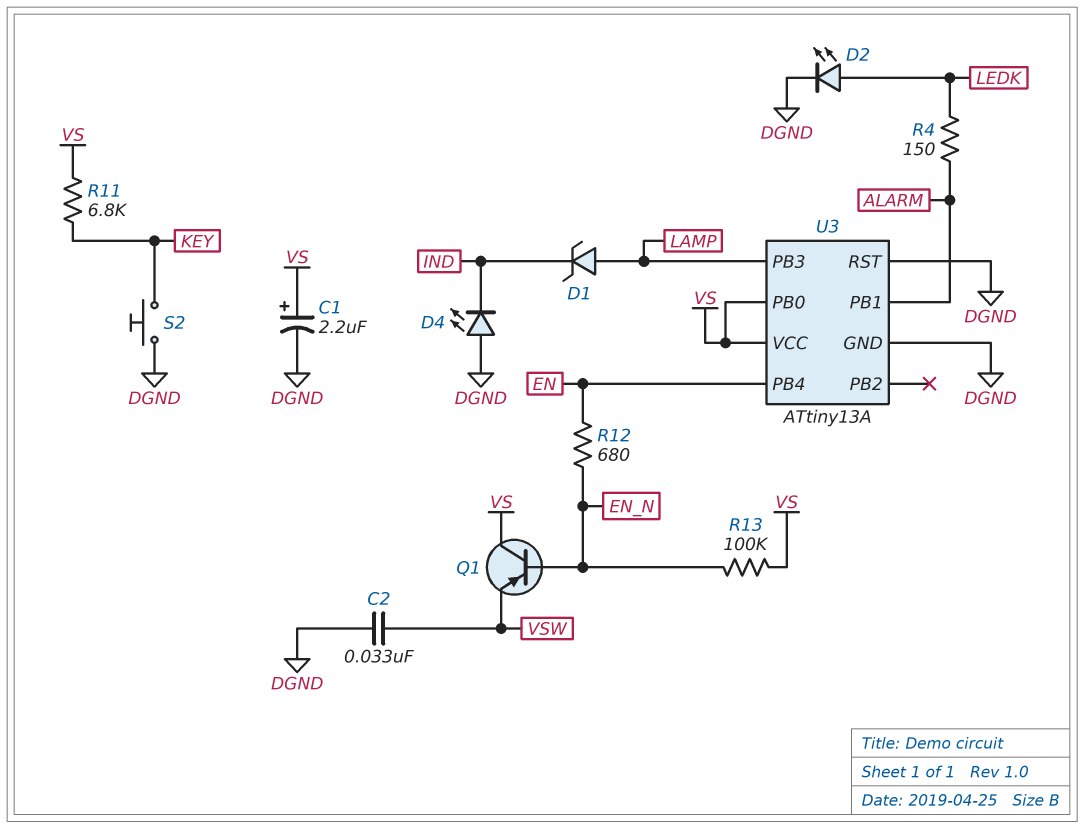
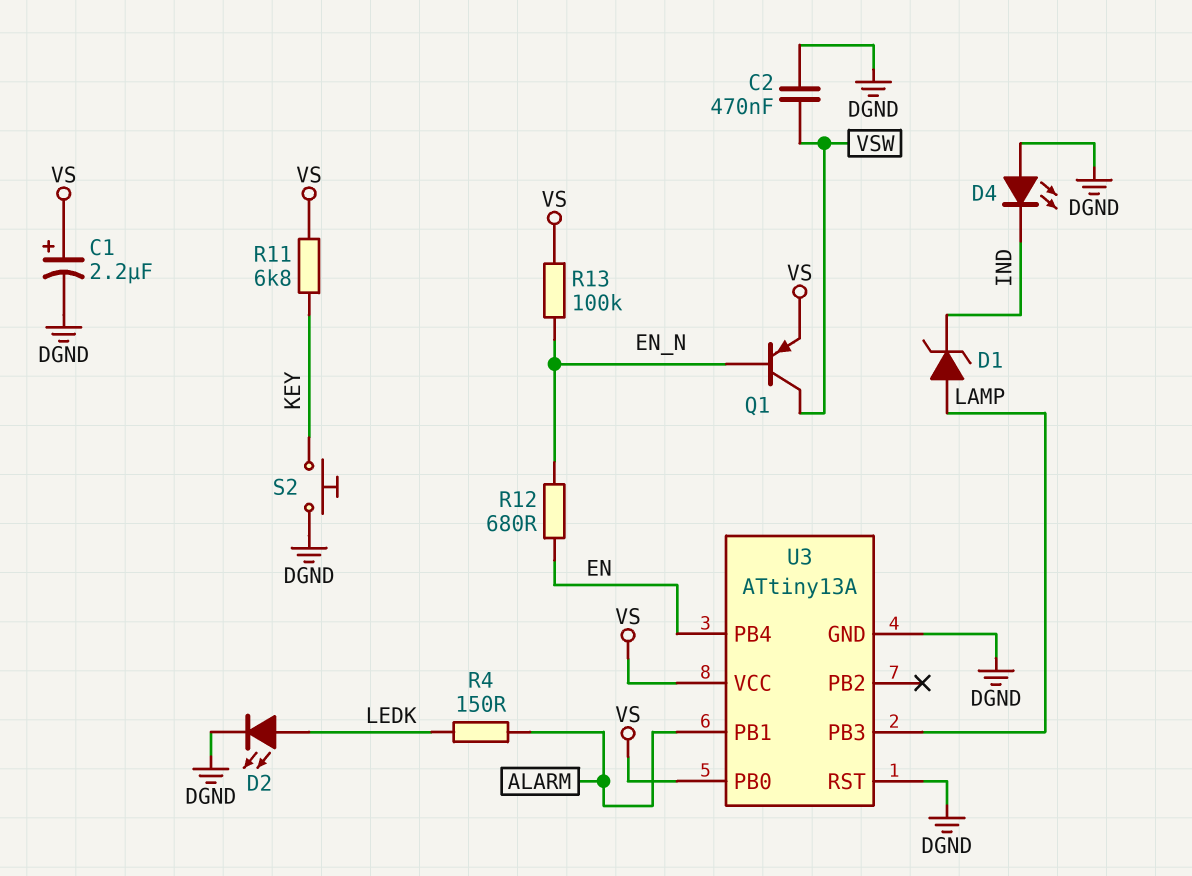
C2: 33nF (DGND, VSW) -> 470nF (DGND, VSW)
Q1: PNP (B EN_N, C VS, E VSW) -> PNP (B EN_N, C VSW, E VS)

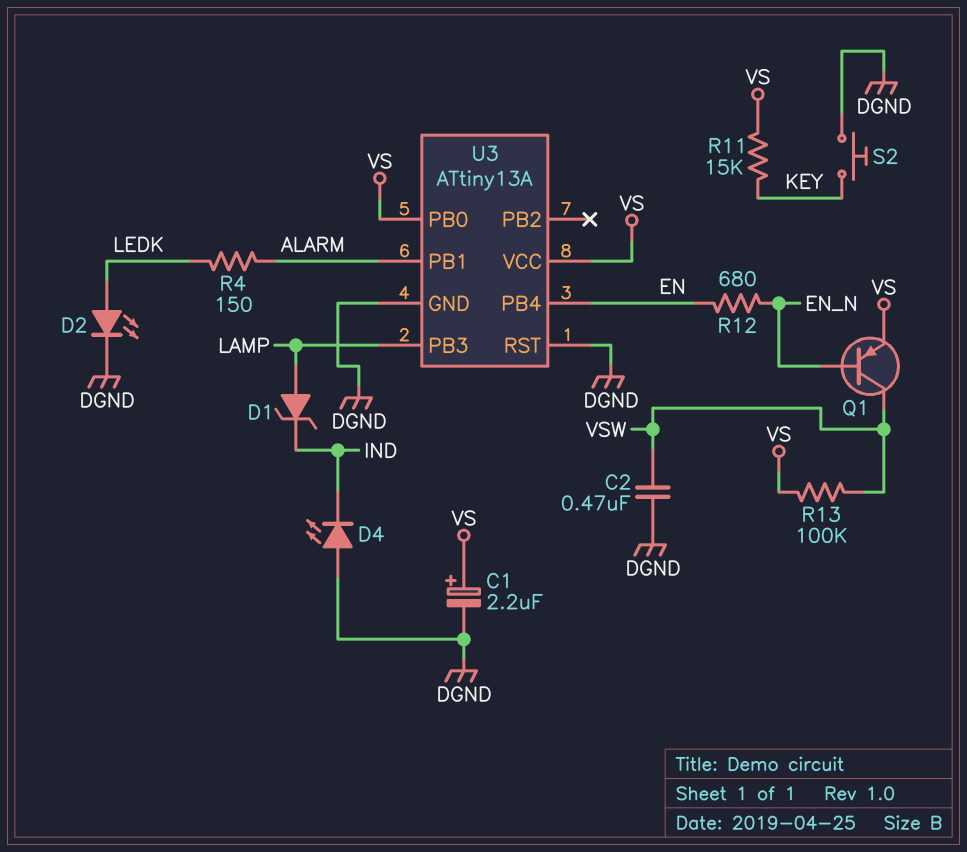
R11: 6.8k (KEY, VS) -> 15k (KEY, VS)
R13: 100k (EN_N, VS) -> 100k (VS, VSW)

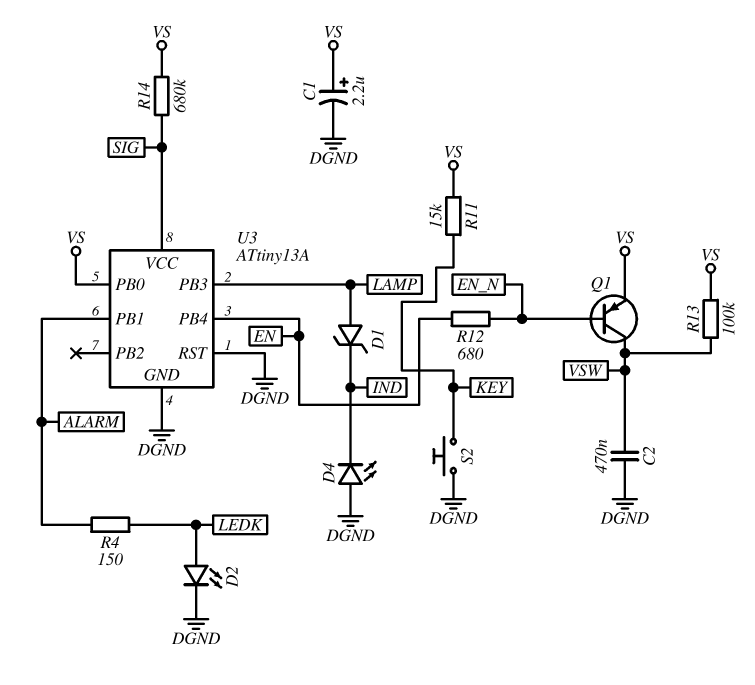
R14: none -> 680k (SIG, VS)
U3 pin VCC: VS -> SIG

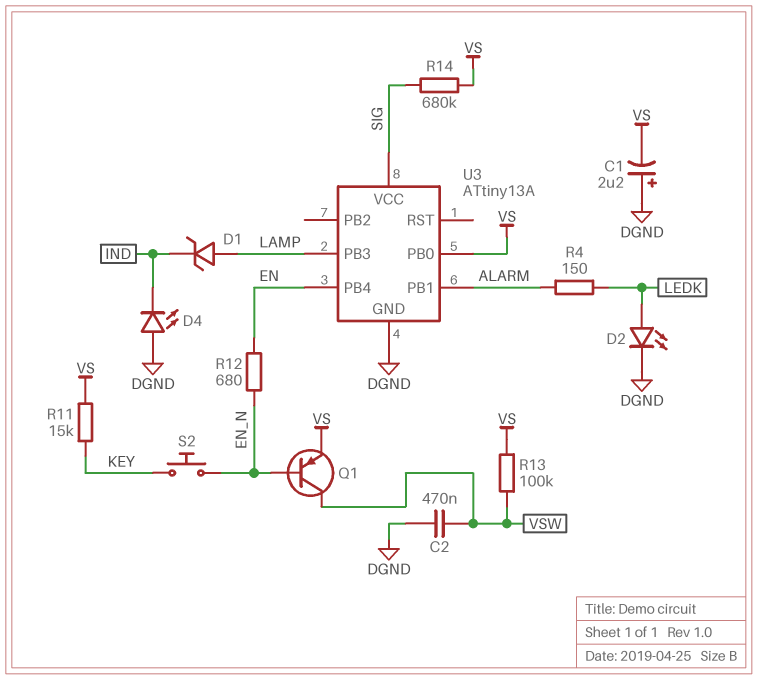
C1: 2.2uF (plus VS, minus DGND) -> 2.2uF (plus DGND, minus VS)
S2: button (DGND, KEY) -> button (EN_N, KEY)
U3 pin RST: DGND -> none

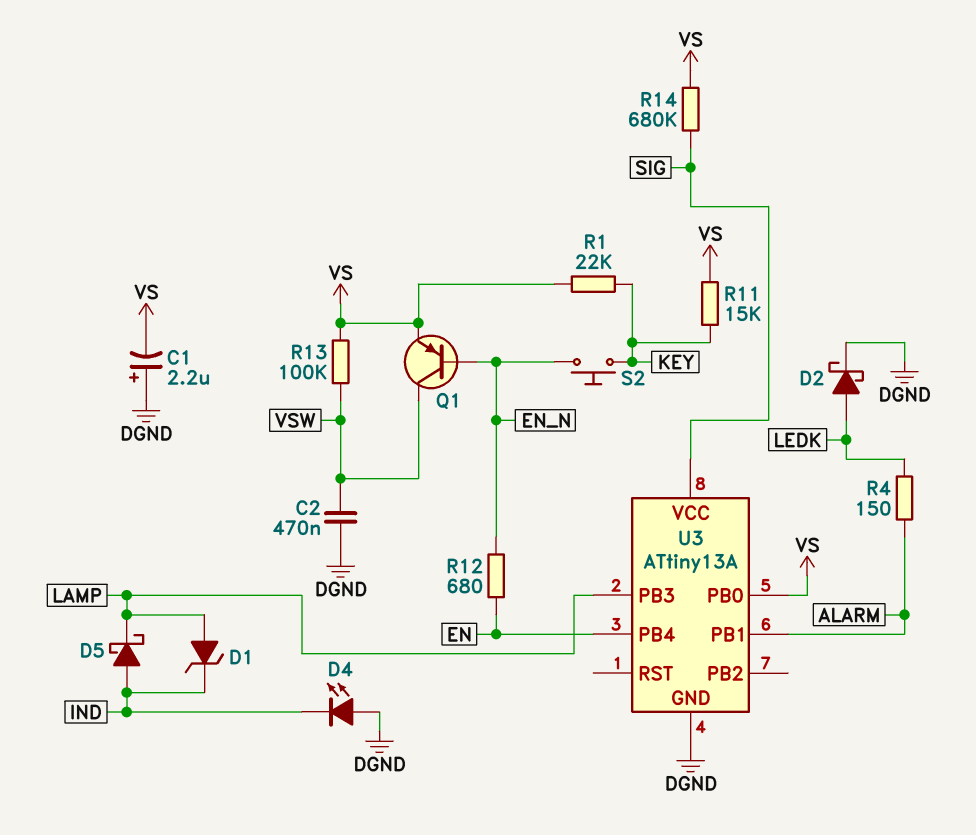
D2: LED (A LEDK, K DGND) -> schottky (A LEDK, K DGND)
D5: none -> schottky (A IND, K LAMP)
R1: none -> 22k (KEY, VS)

